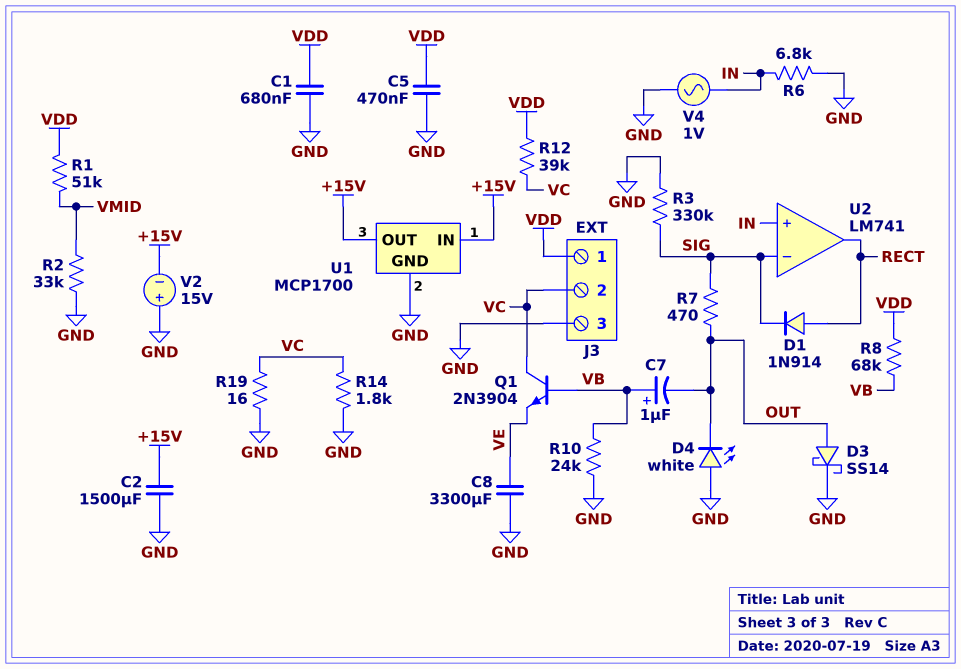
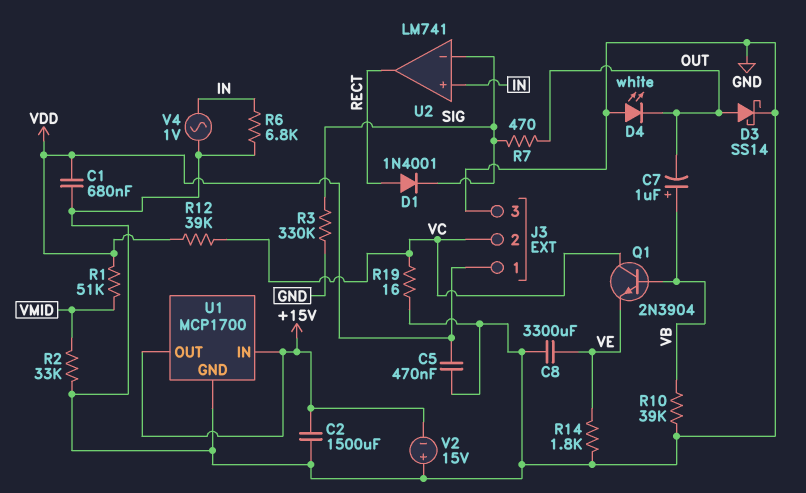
D1: diode 1N914 (A RECT, K SIG) -> diode 1N4001 (A RECT, K SIG)
R8: 68k (VB, VDD) -> none
R10: 24k (GND, VB) -> 39k (GND, VB)
R14: 1.8k (GND, VC) -> 1.8k (GND, VE)

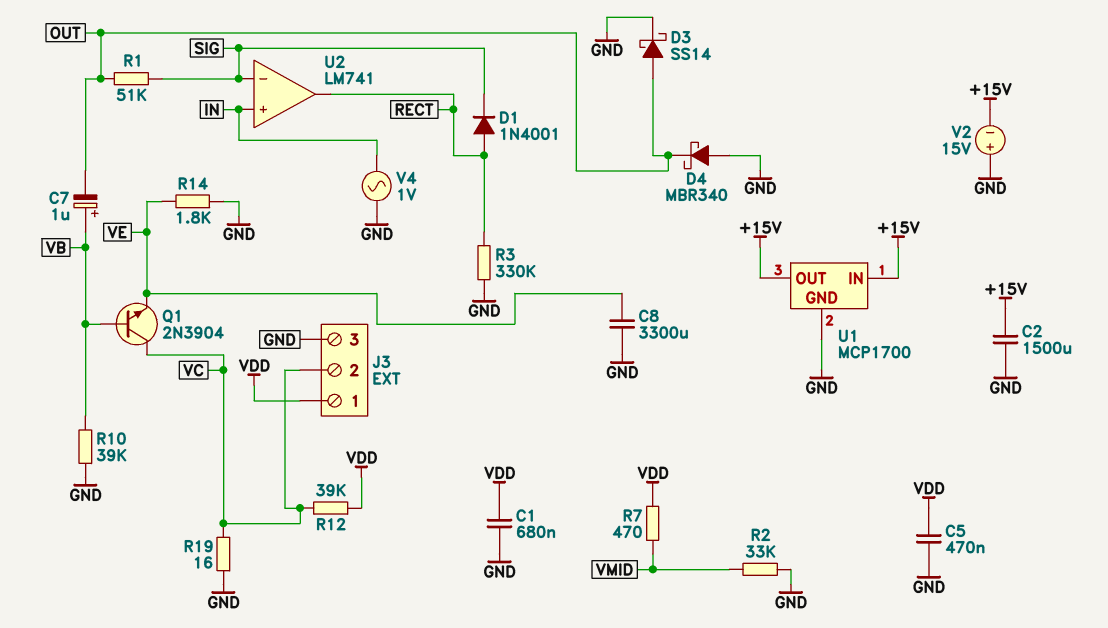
D4: LED white (A GND, K OUT) -> schottky MBR340 (A GND, K OUT)
R1: 51k (VDD, VMID) -> 51k (OUT, SIG)
R3: 330k (GND, SIG) -> 330k (GND, RECT)
R6: 6.8k (GND, IN) -> none
R7: 470 (OUT, SIG) -> 470 (VDD, VMID)

